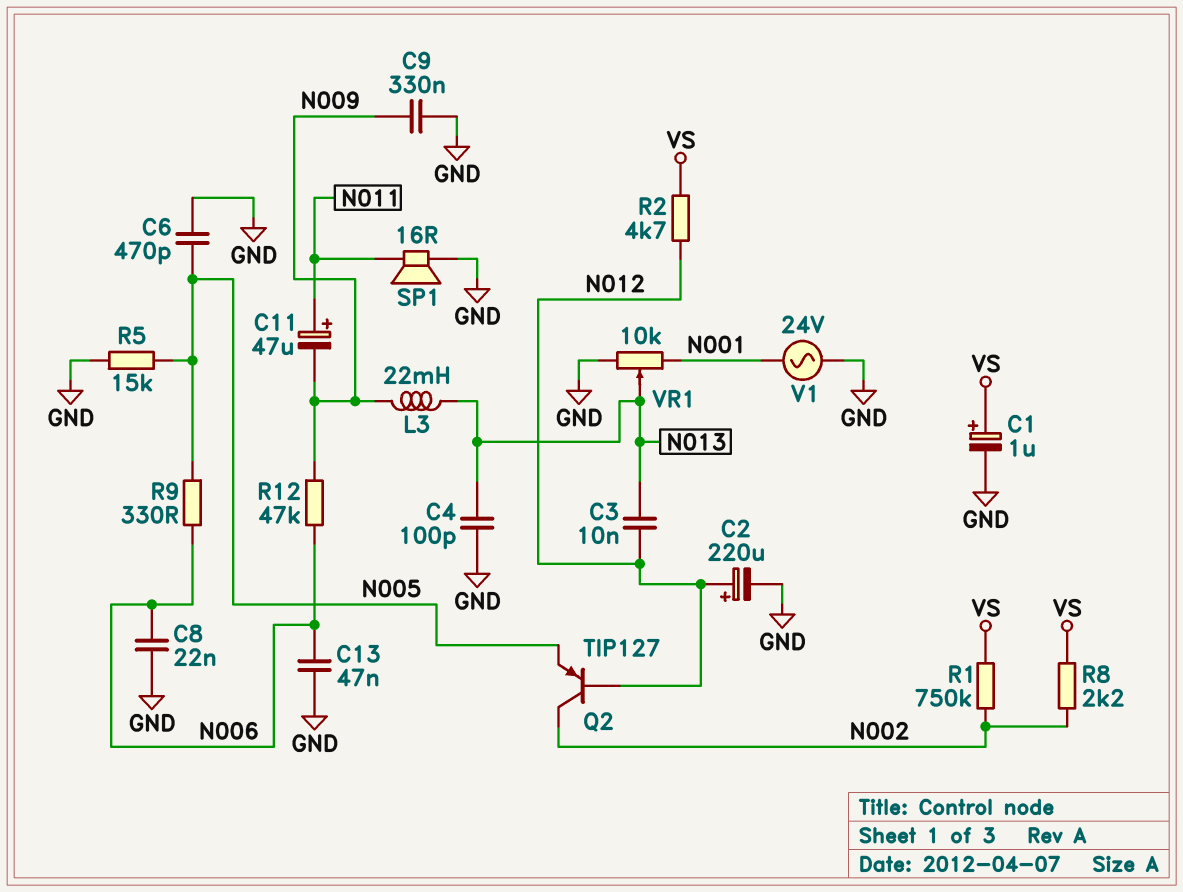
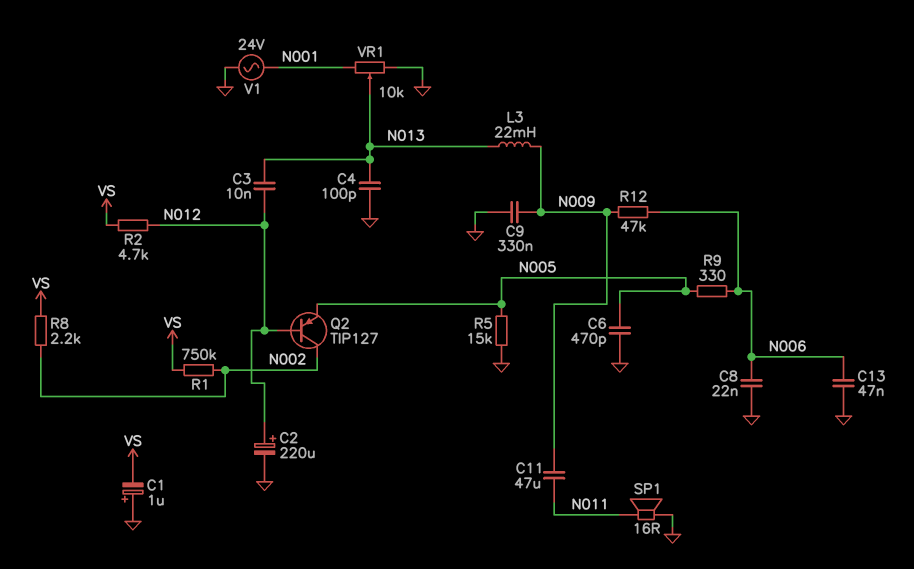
C1: 1uF (plus VS, minus GND) -> 1uF (plus GND, minus VS)
C11: 47uF (plus N011, minus N009) -> 47uF (N009, N011)

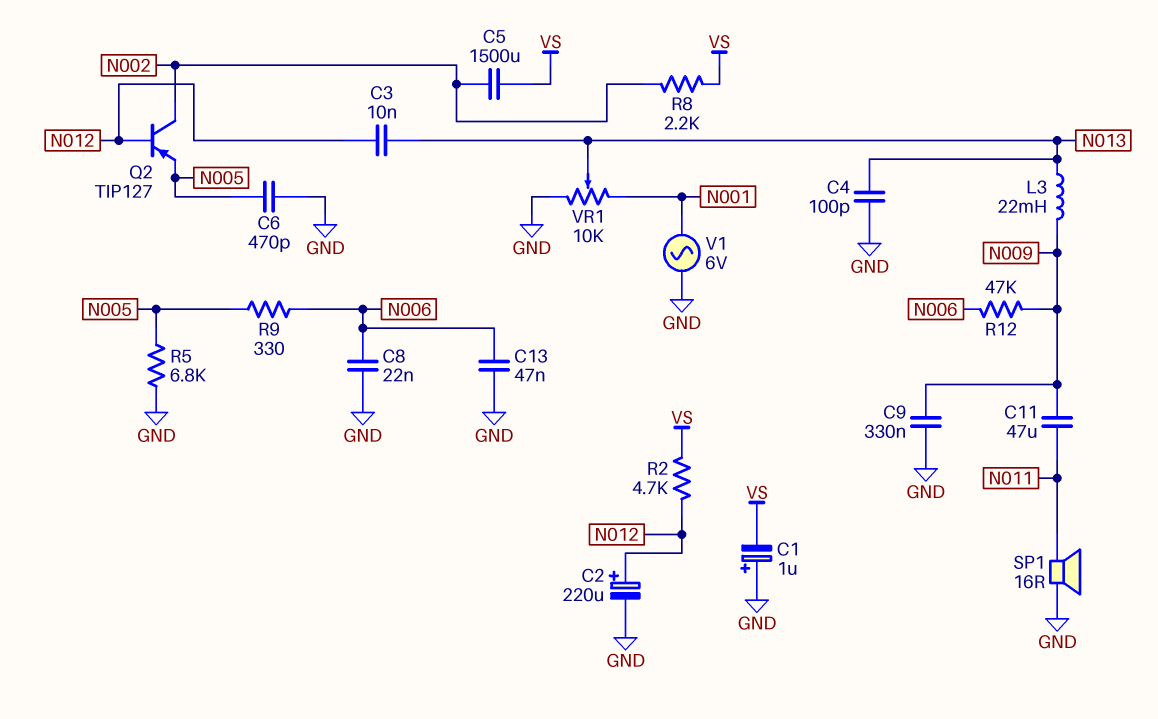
C5: none -> 1500uF (N002, VS)
R1: 750k (N002, VS) -> none
R5: 15k (GND, N005) -> 6.8k (GND, N005)
V1: AC 24V (GND, N001) -> AC 6V (GND, N001)

